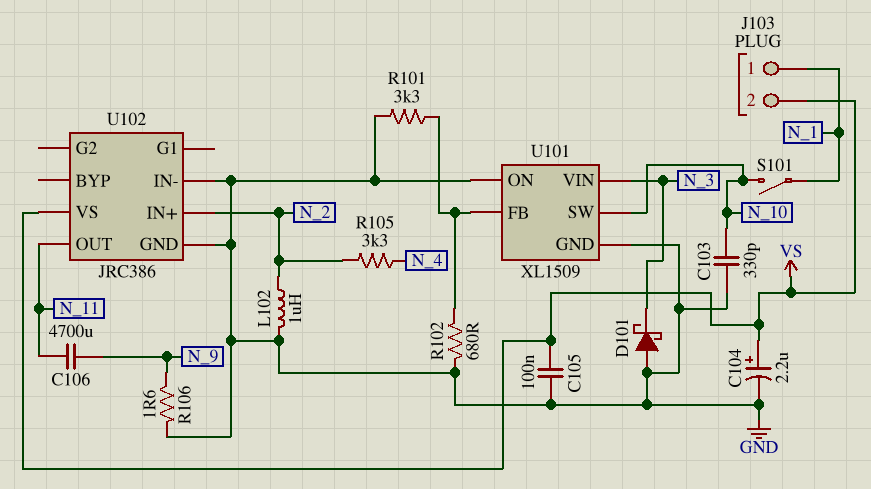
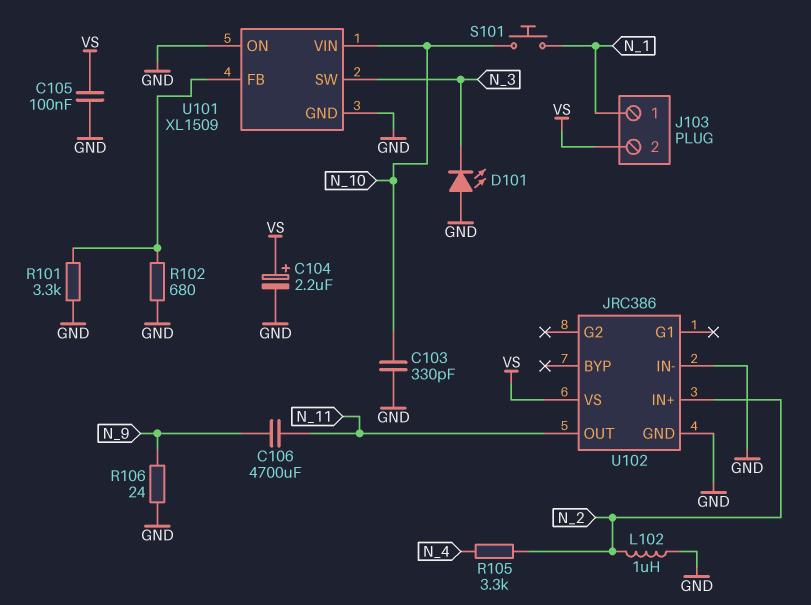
D101: schottky (A GND, K N_3) -> LED (A GND, K N_3)
R106: 1.6 (GND, N_9) -> 24 (GND, N_9)
S101: switch (N_1, N_10) -> button (N_1, N_10)
U101 pin SW: N_10 -> N_3
U101 pin VIN: N_3 -> N_10

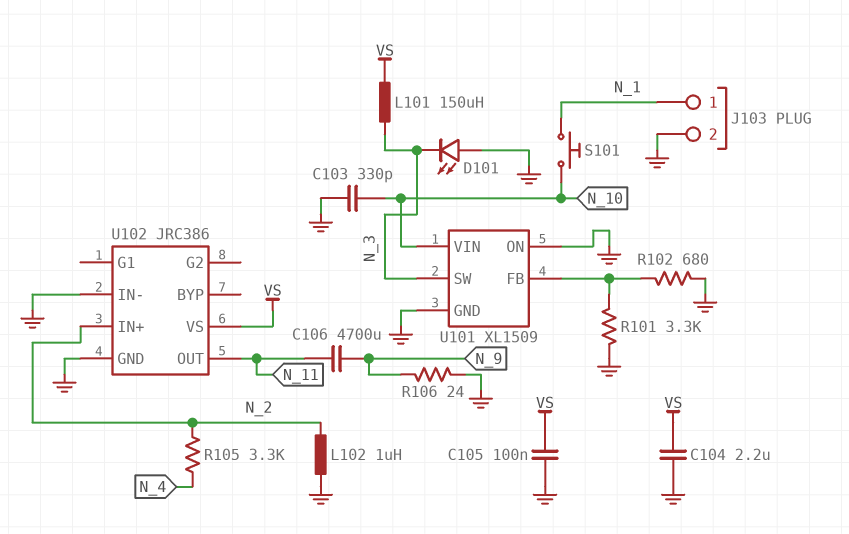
C104: 2.2uF (plus VS, minus GND) -> 2.2uF (GND, VS)
J103 pin 2: VS -> GND
L101: none -> 150uH (N_3, VS)

